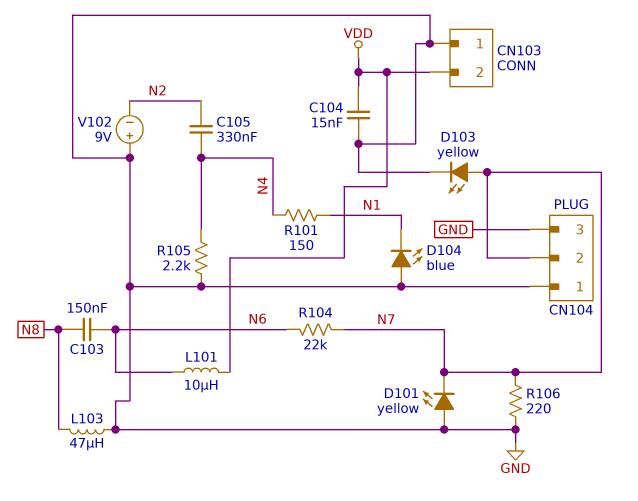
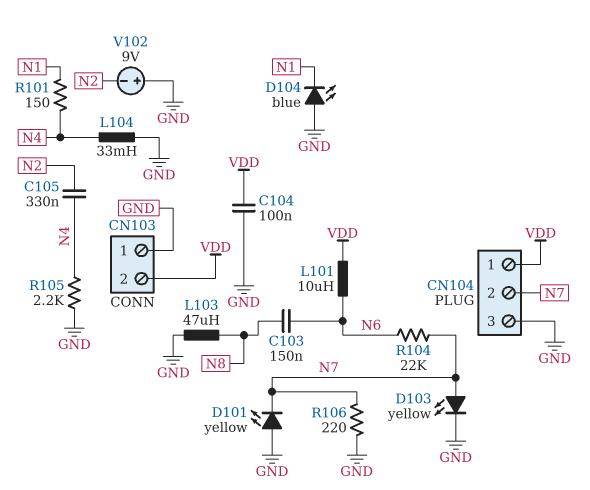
C104: 15nF (GND, VDD) -> 100nF (GND, VDD)
CN104 pin 1: GND -> VDD
L104: none -> 33mH (GND, N4)

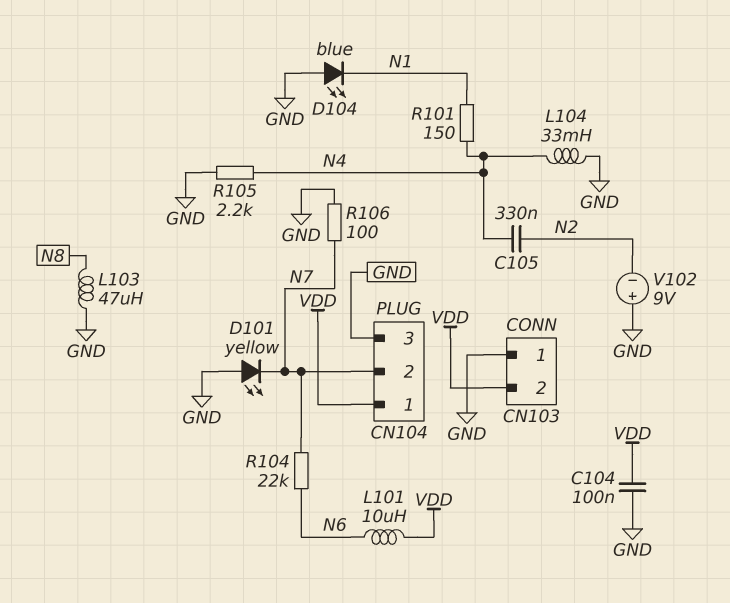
C103: 150nF (N6, N8) -> none
D103: LED yellow (A N7, K GND) -> none
R106: 220 (GND, N7) -> 100 (GND, N7)

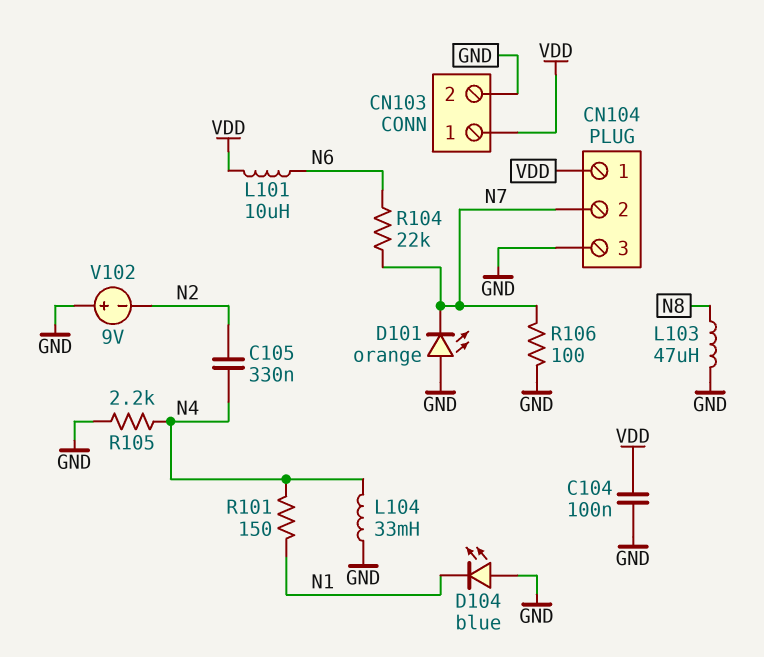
CN103 pin 1: GND -> VDD
CN103 pin 2: VDD -> GND
D101: LED yellow (A GND, K N7) -> LED orange (A GND, K N7)

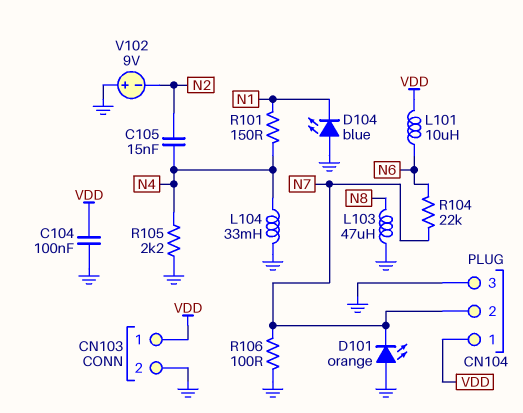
C105: 330nF (N2, N4) -> 15nF (N2, N4)

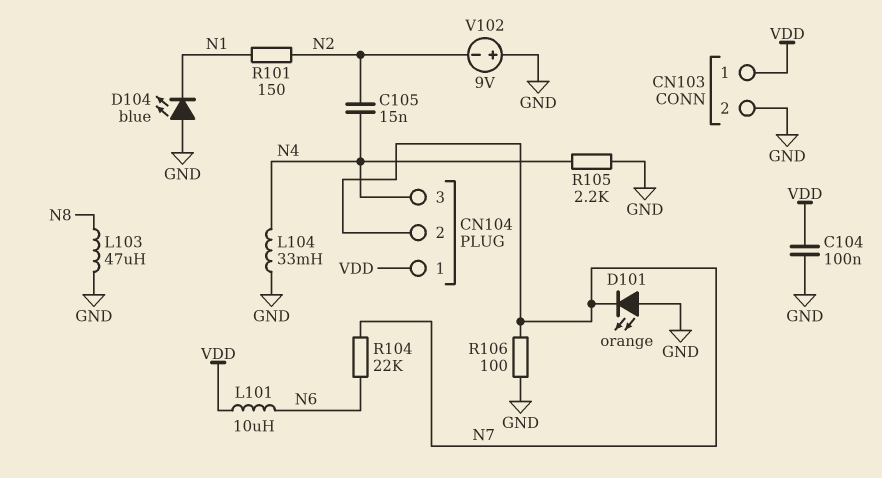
CN104 pin 3: GND -> N4
R101: 150 (N1, N4) -> 150 (N1, N2)

